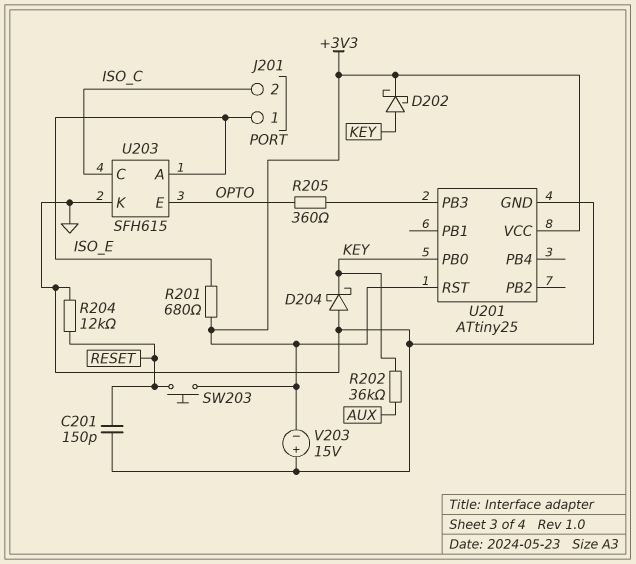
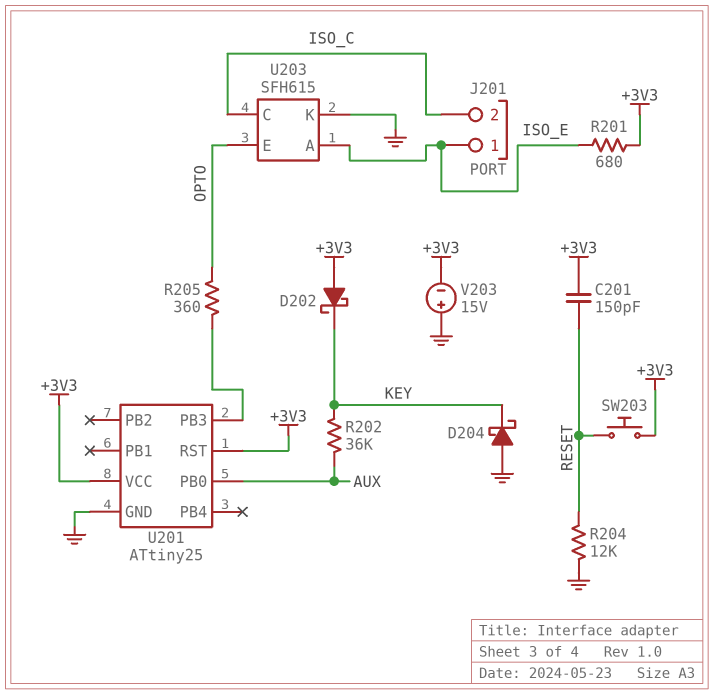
C201: 150pF (GND, RESET) -> 150pF (+3V3, RESET)
D202: schottky (A KEY, K +3V3) -> schottky (A +3V3, K KEY)
U201 pin PB0: KEY -> AUX

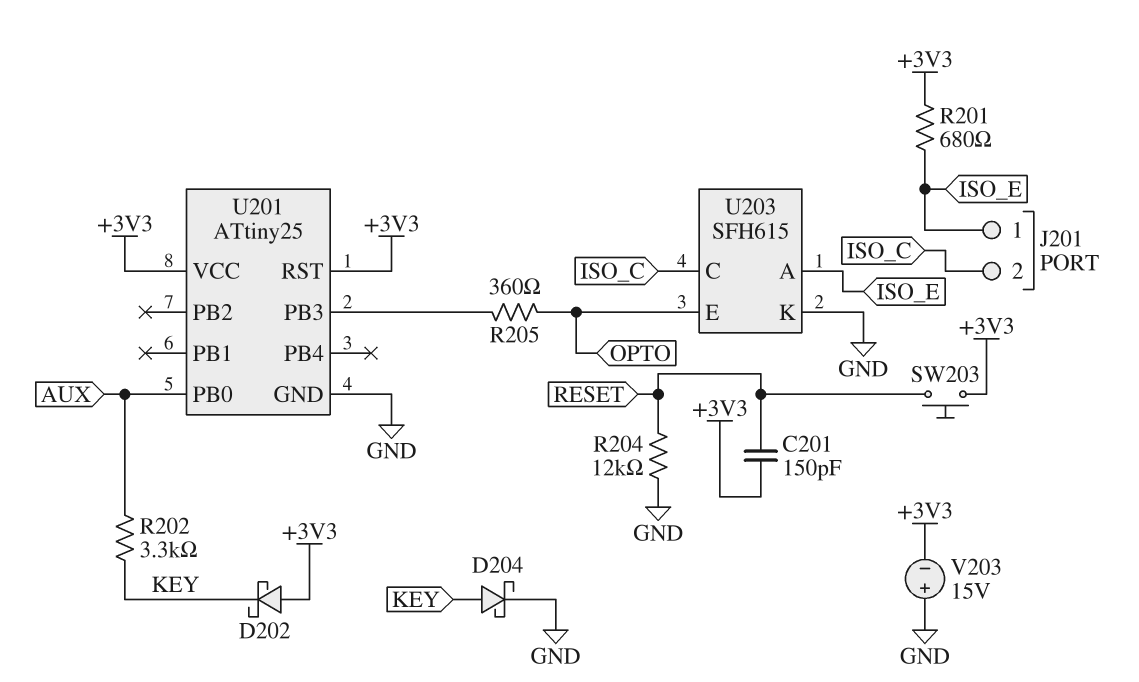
D204: schottky (A GND, K KEY) -> schottky (A KEY, K GND)
R202: 36k (AUX, KEY) -> 3.3k (AUX, KEY)

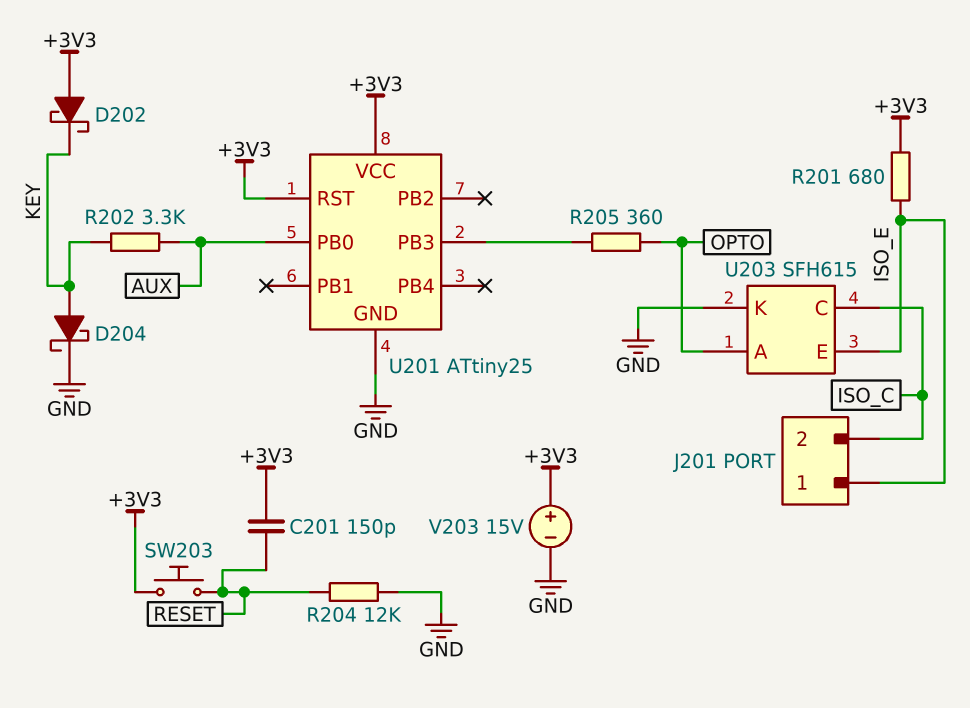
U203 pin A: ISO_E -> OPTO
U203 pin E: OPTO -> ISO_E
V203: 15V (plus GND, minus +3V3) -> 15V (plus +3V3, minus GND)

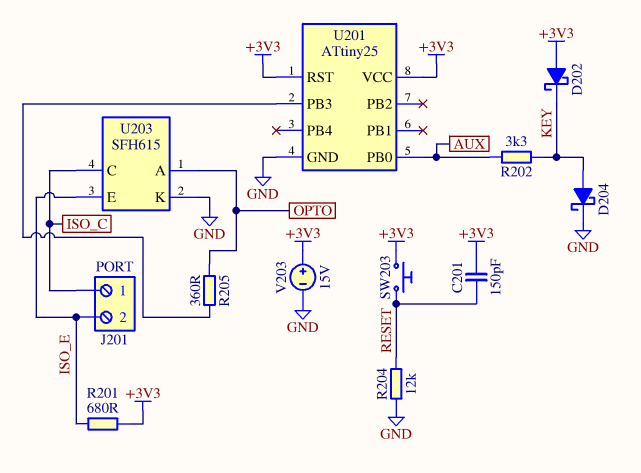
J201 pin 1: ISO_E -> ISO_C
J201 pin 2: ISO_C -> ISO_E

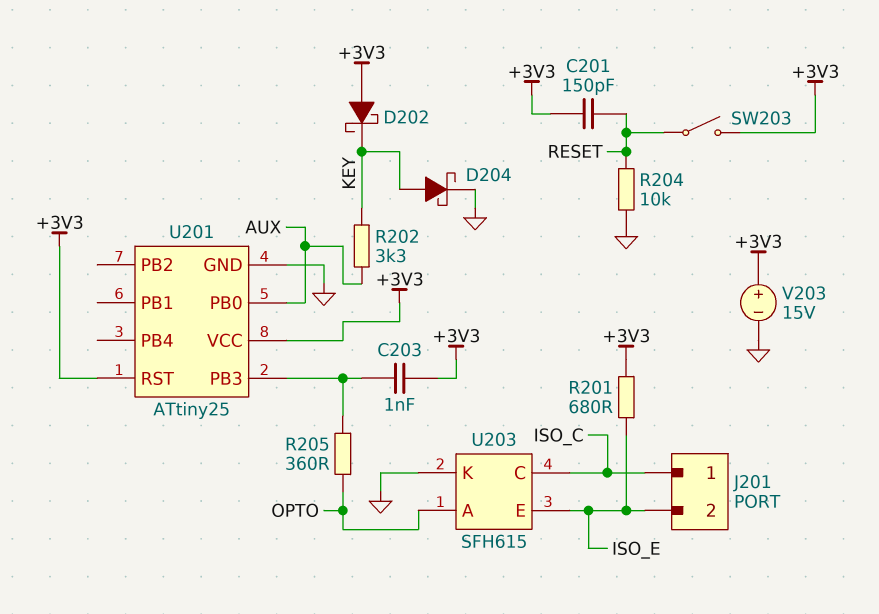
C203: none -> 1nF (+3V3, U201/PB3)
R204: 12k (GND, RESET) -> 10k (GND, RESET)
SW203: button (+3V3, RESET) -> switch (+3V3, RESET)

